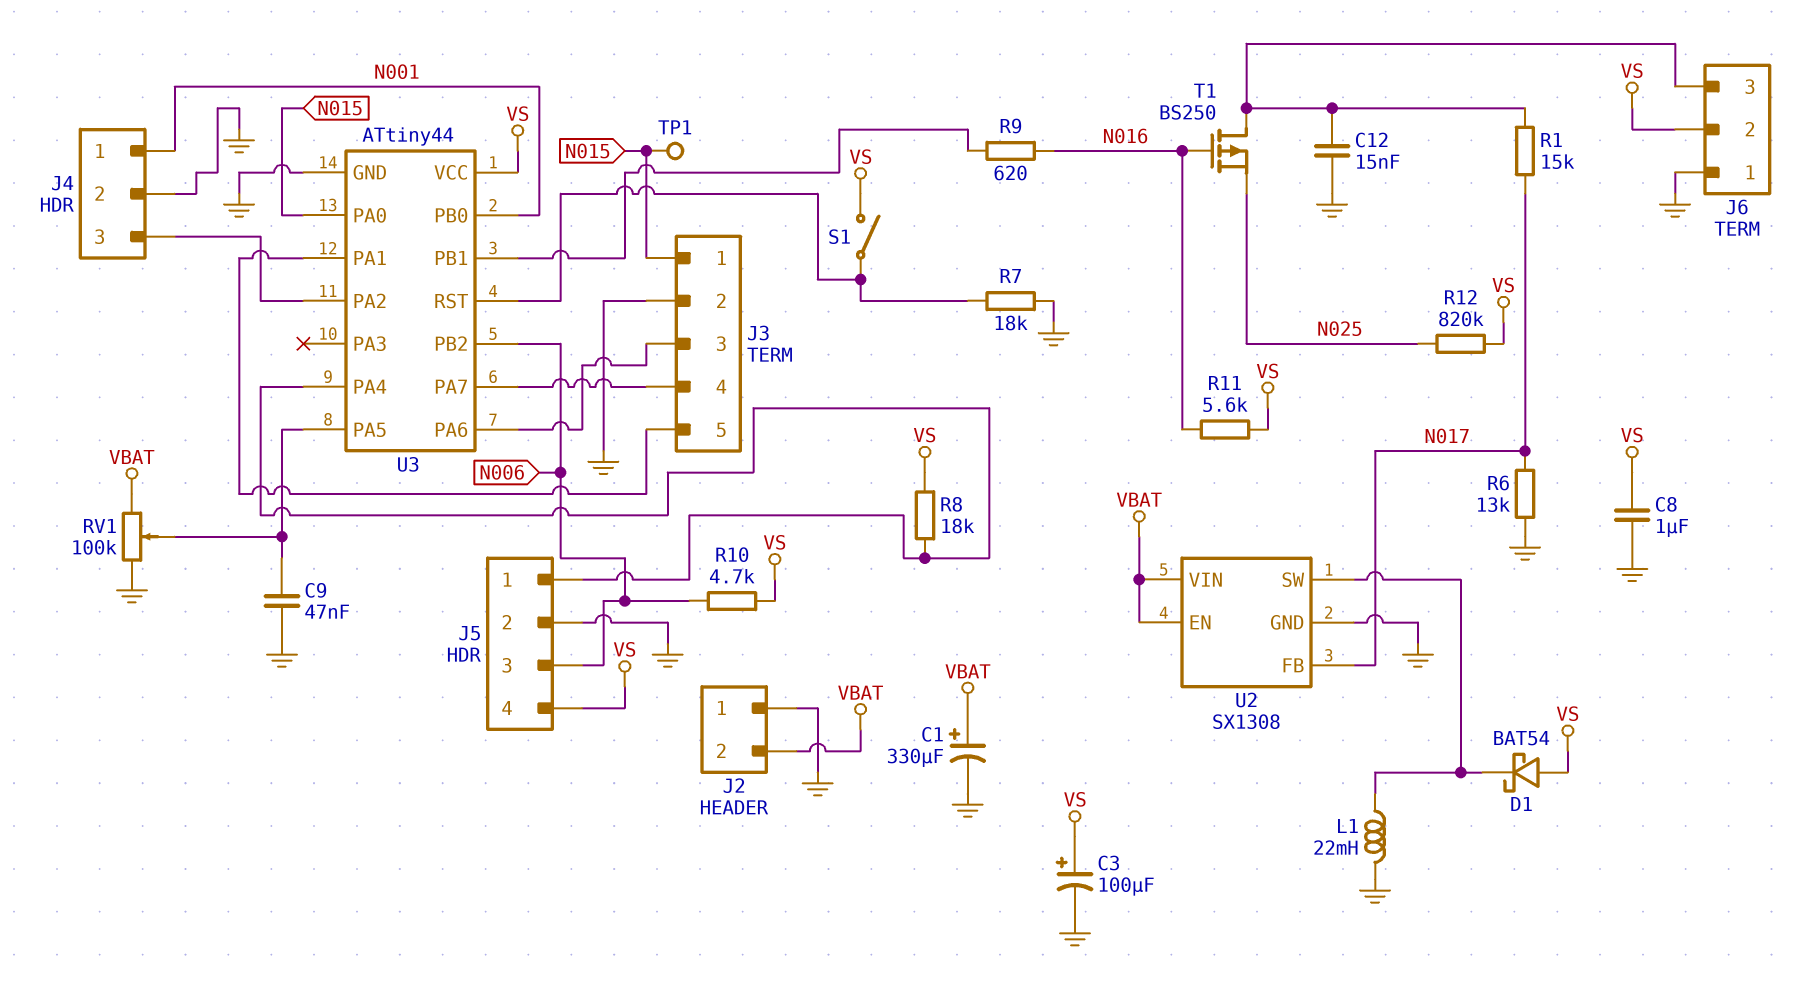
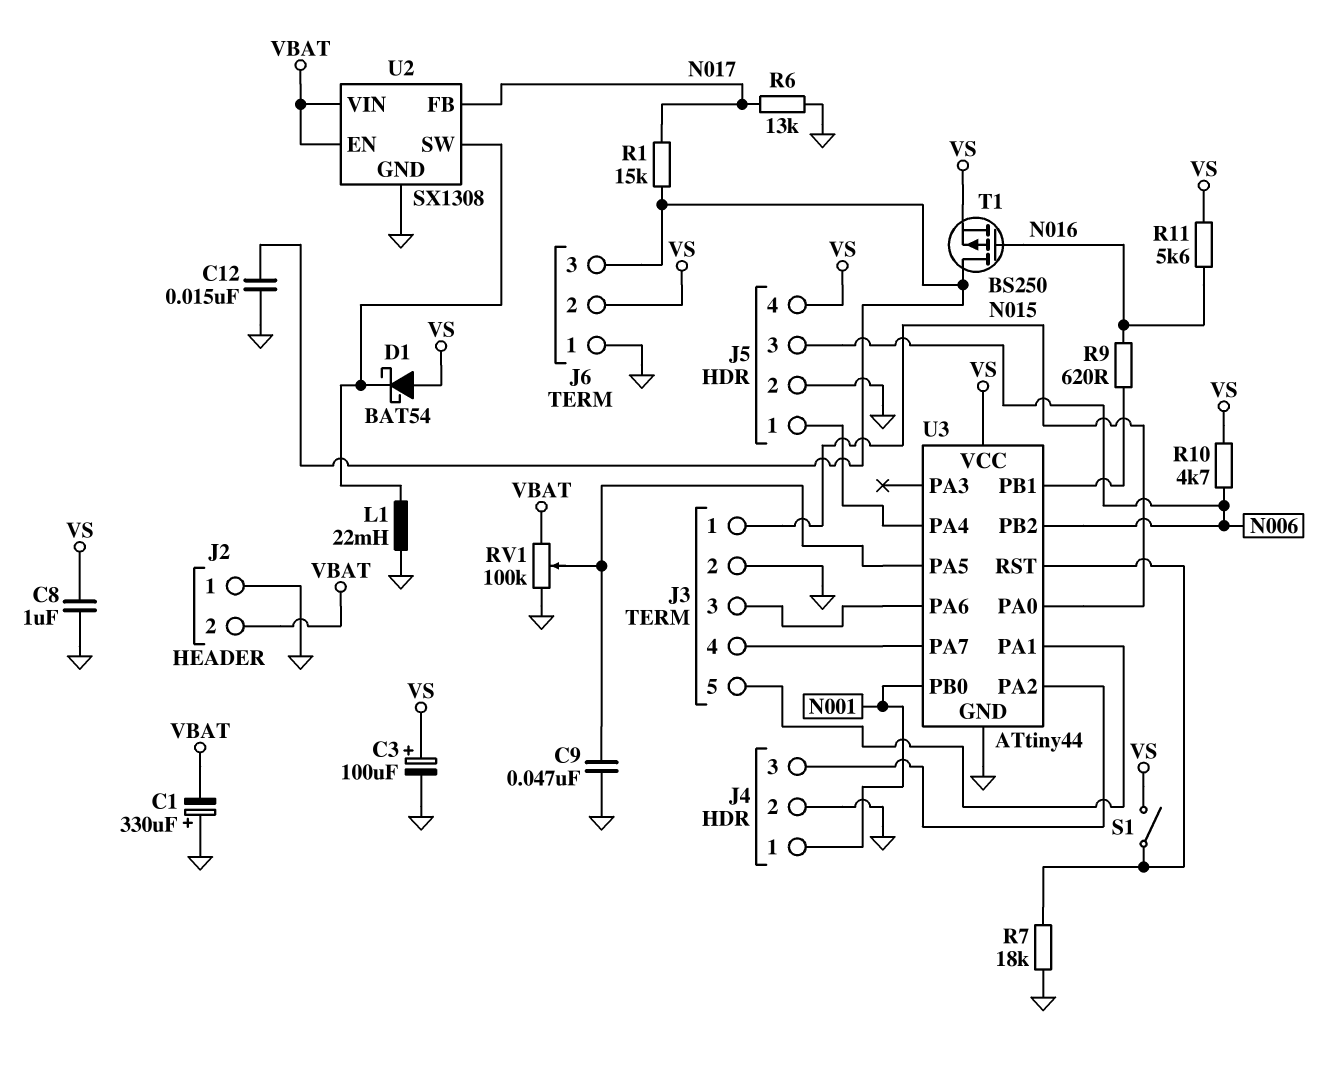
C1: 330uF (plus VBAT, minus GND) -> 330uF (plus GND, minus VBAT)
R8: 18k (J5/1, VS) -> none
R12: 820k (N025, VS) -> none
T1: PMOS BS250 (G N016, D J6/3, S N025) -> PMOS BS250 (G N016, D J6/3, S VS)
TP1: test point (N015) -> none

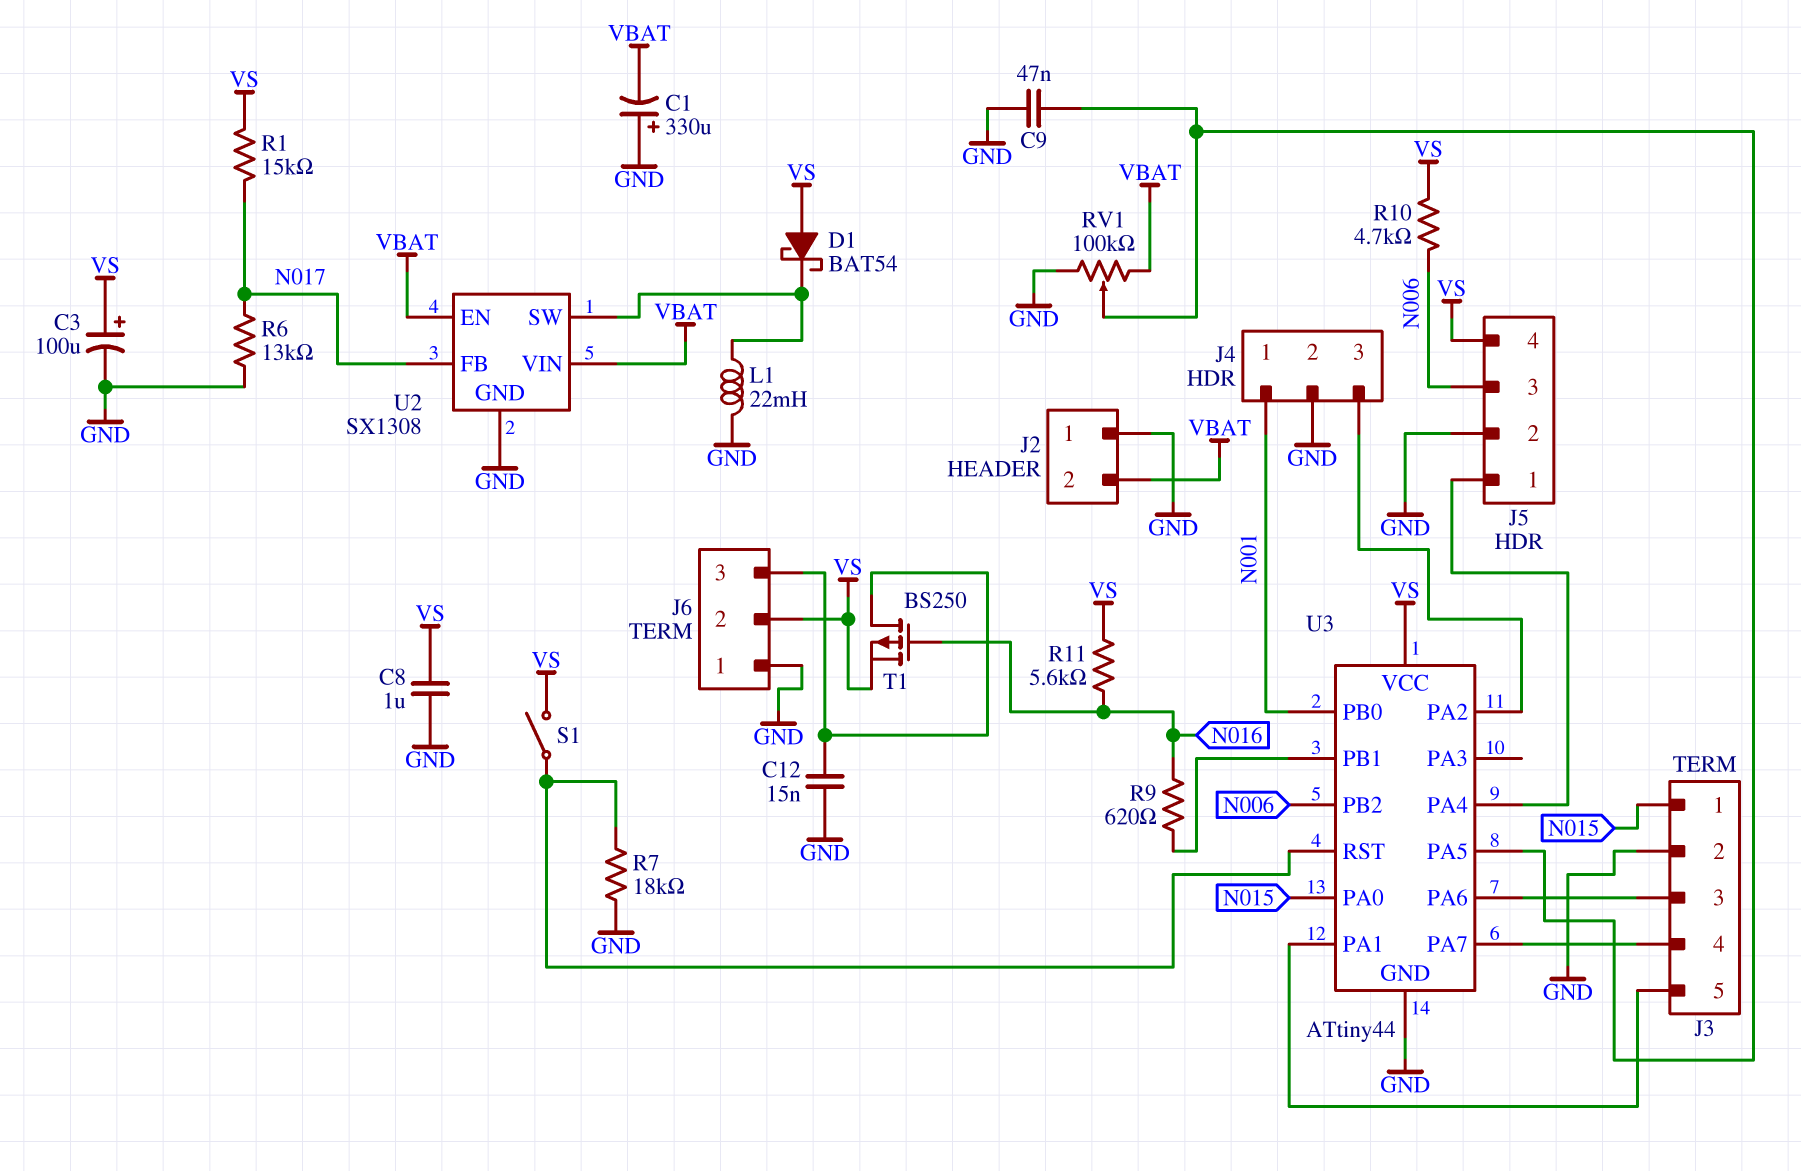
R1: 15k (J6/3, N017) -> 15k (N017, VS)

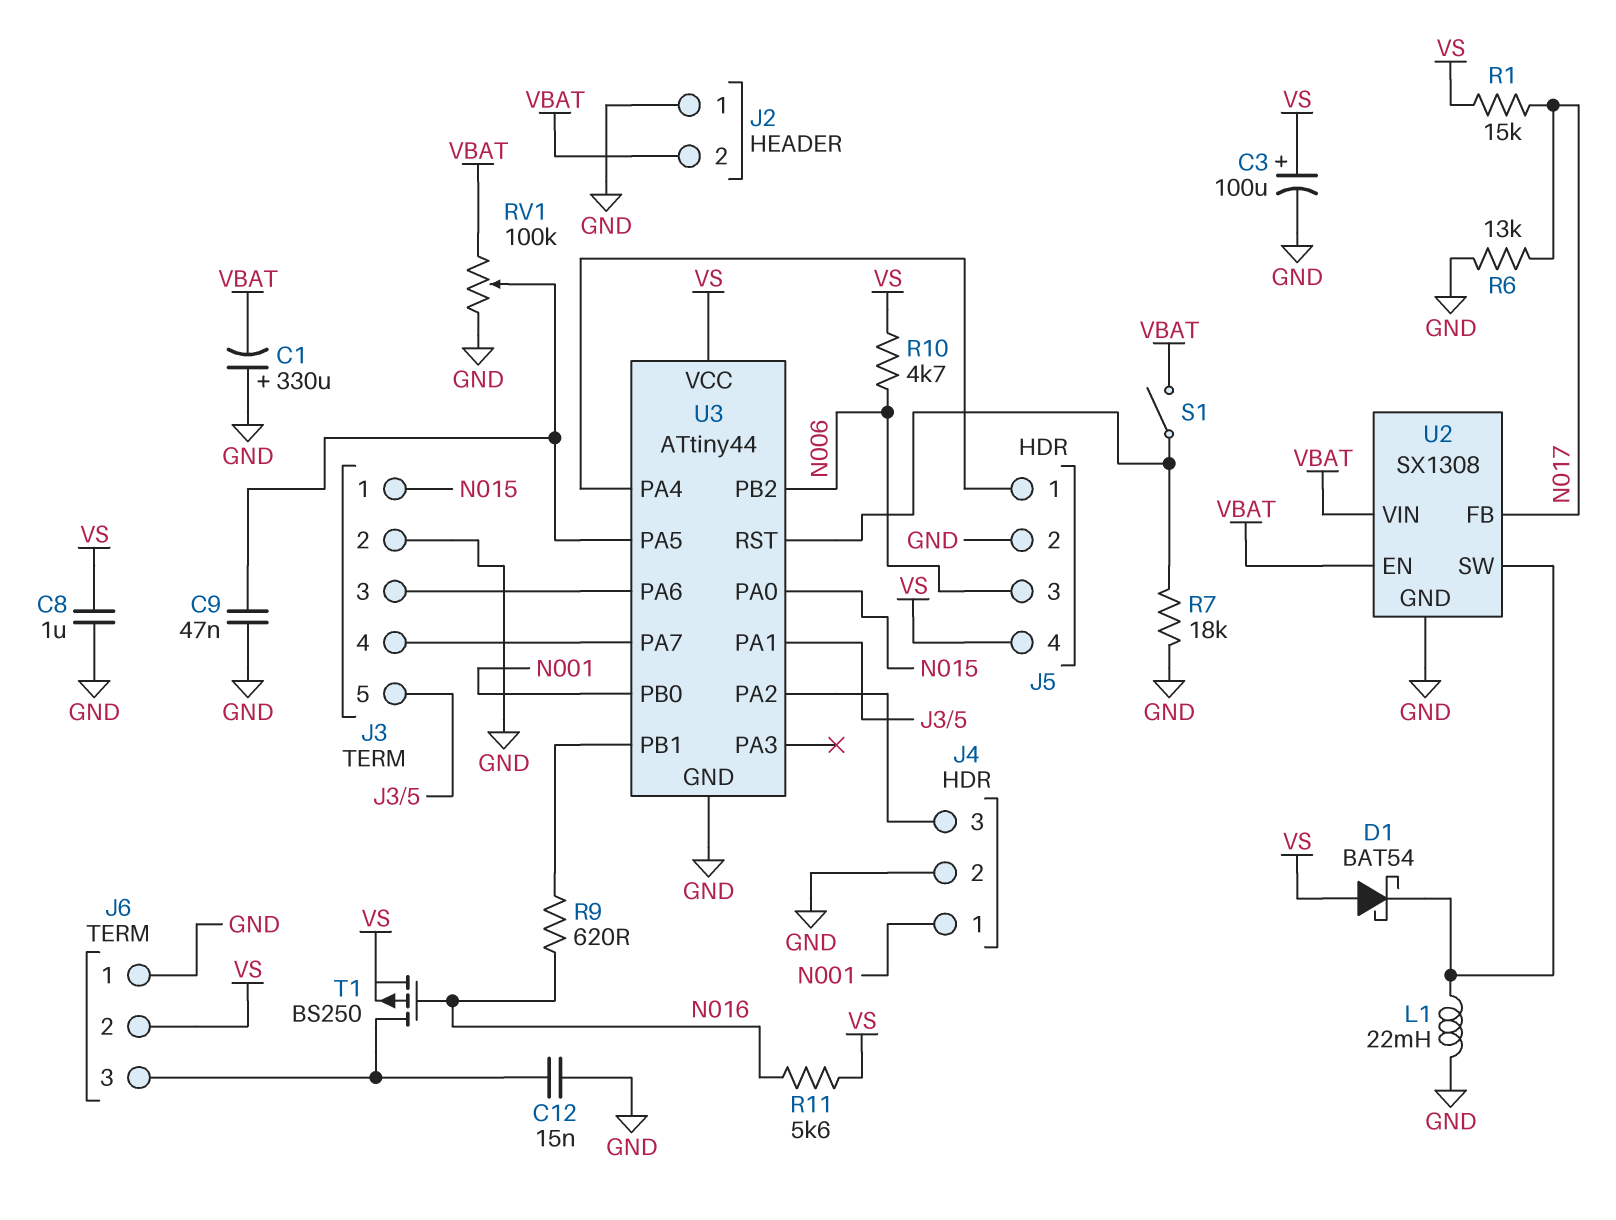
S1: switch (U3/RST, VS) -> switch (U3/RST, VBAT)

